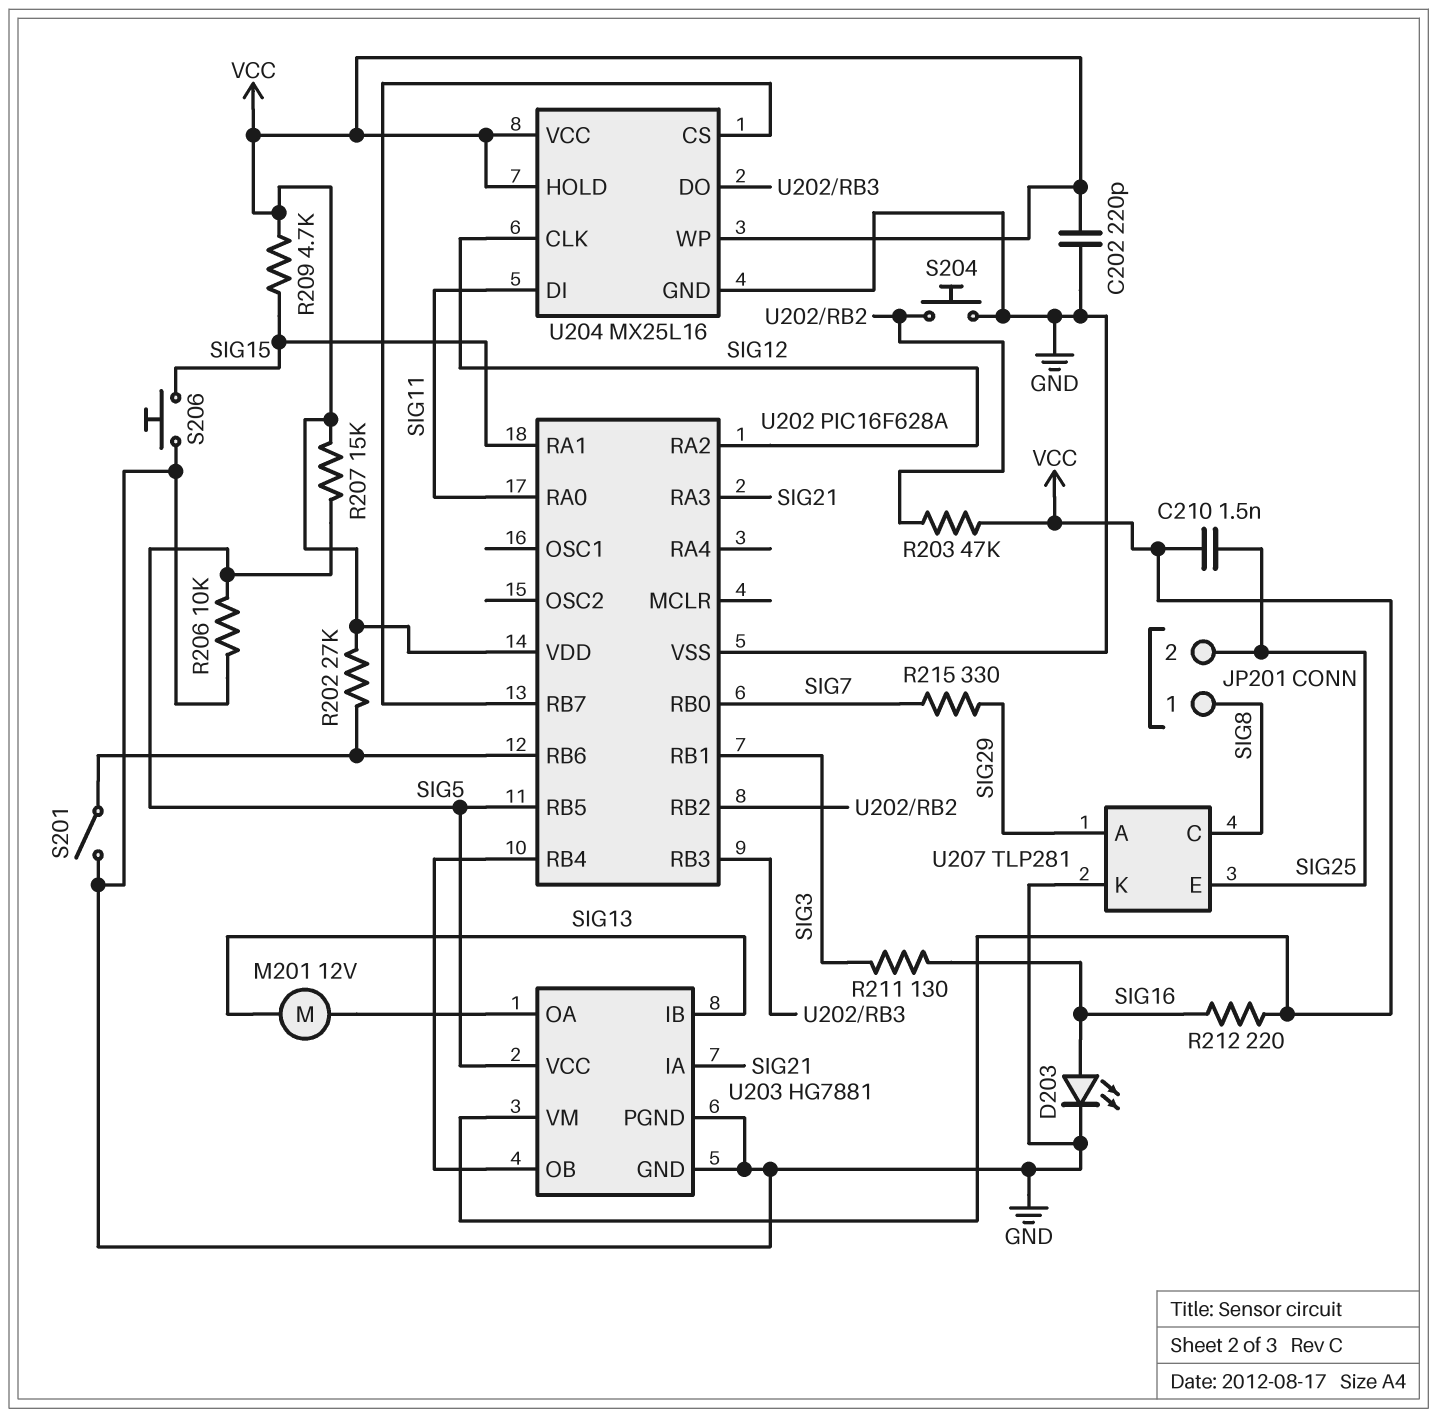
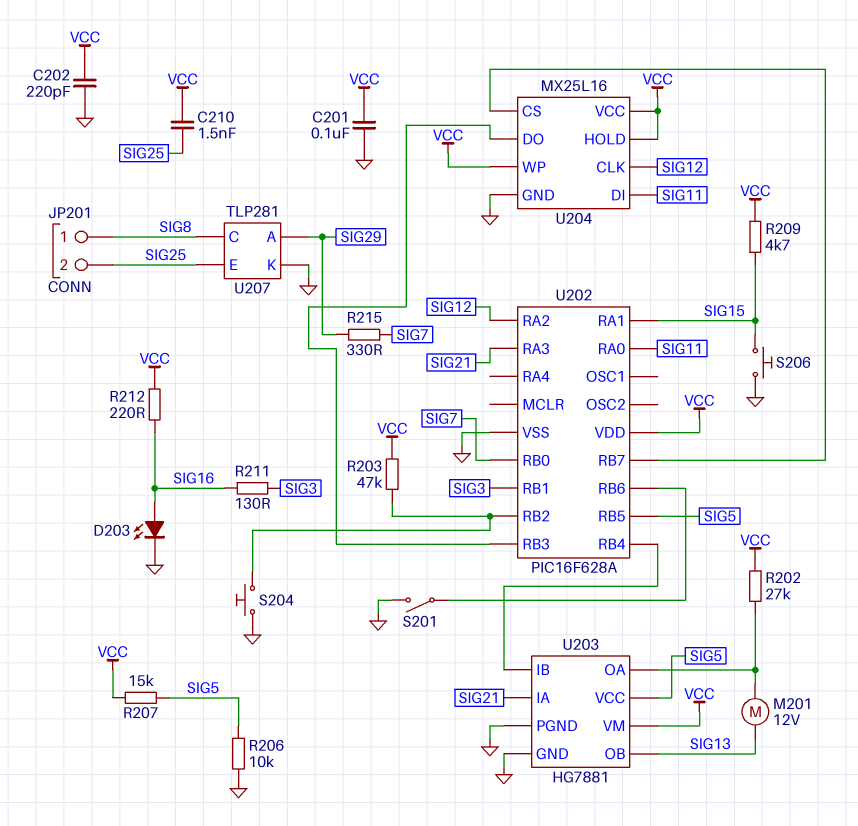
C201: none -> 100nF (GND, VCC)
R202: 27k (U202/RB6, VCC) -> 27k (U203/OA, VCC)
U203 pin IB: SIG13 -> U202/RB4
U203 pin OB: U202/RB4 -> SIG13

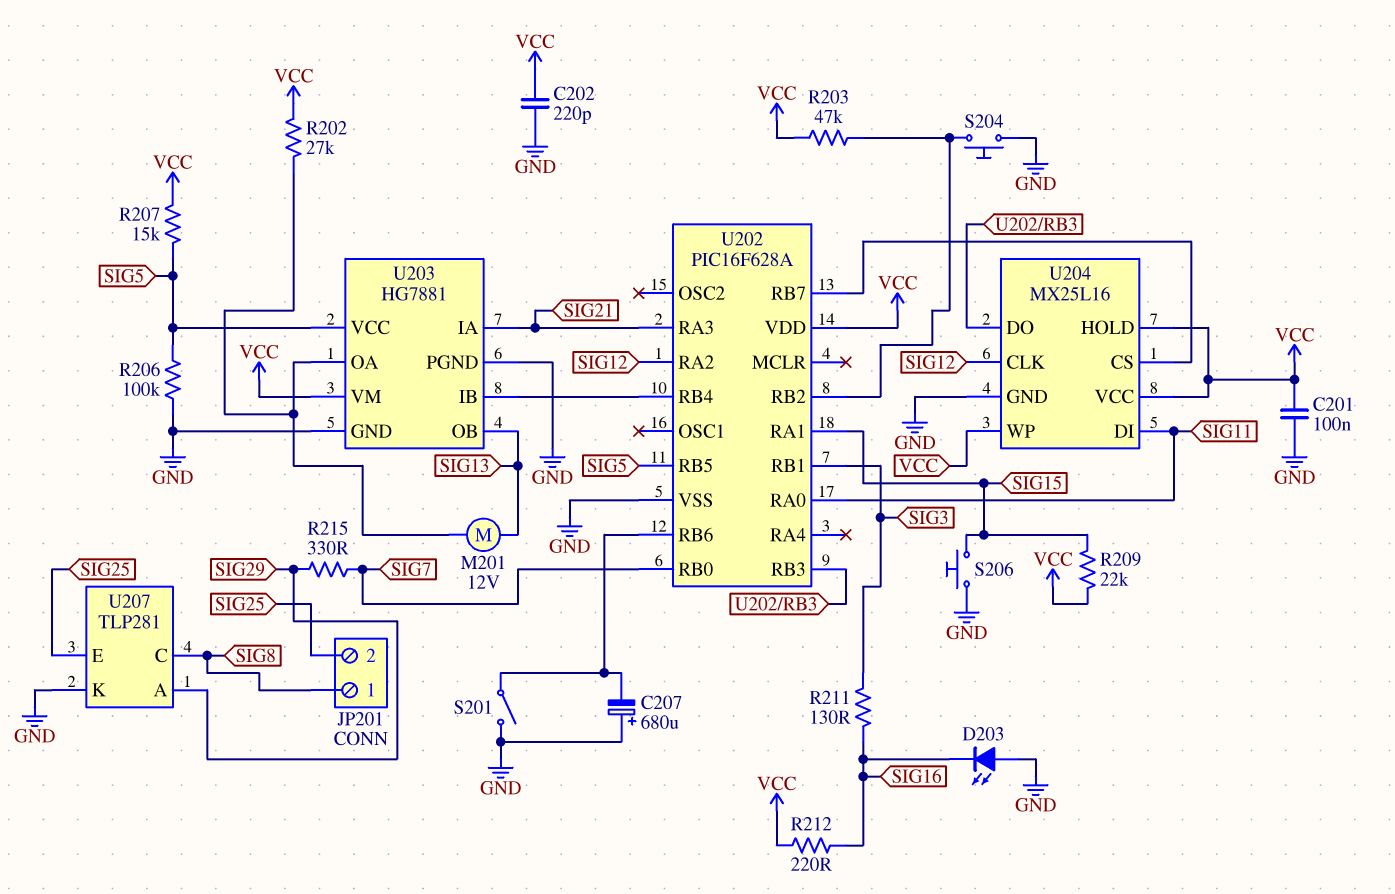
C207: none -> 680uF (plus GND, minus U202/RB6)
C210: 1.5nF (SIG25, VCC) -> none
D203: LED (A SIG16, K GND) -> LED (A GND, K SIG16)
R206: 10k (GND, SIG5) -> 100k (GND, SIG5)
R209: 4.7k (SIG15, VCC) -> 22k (SIG15, VCC)

